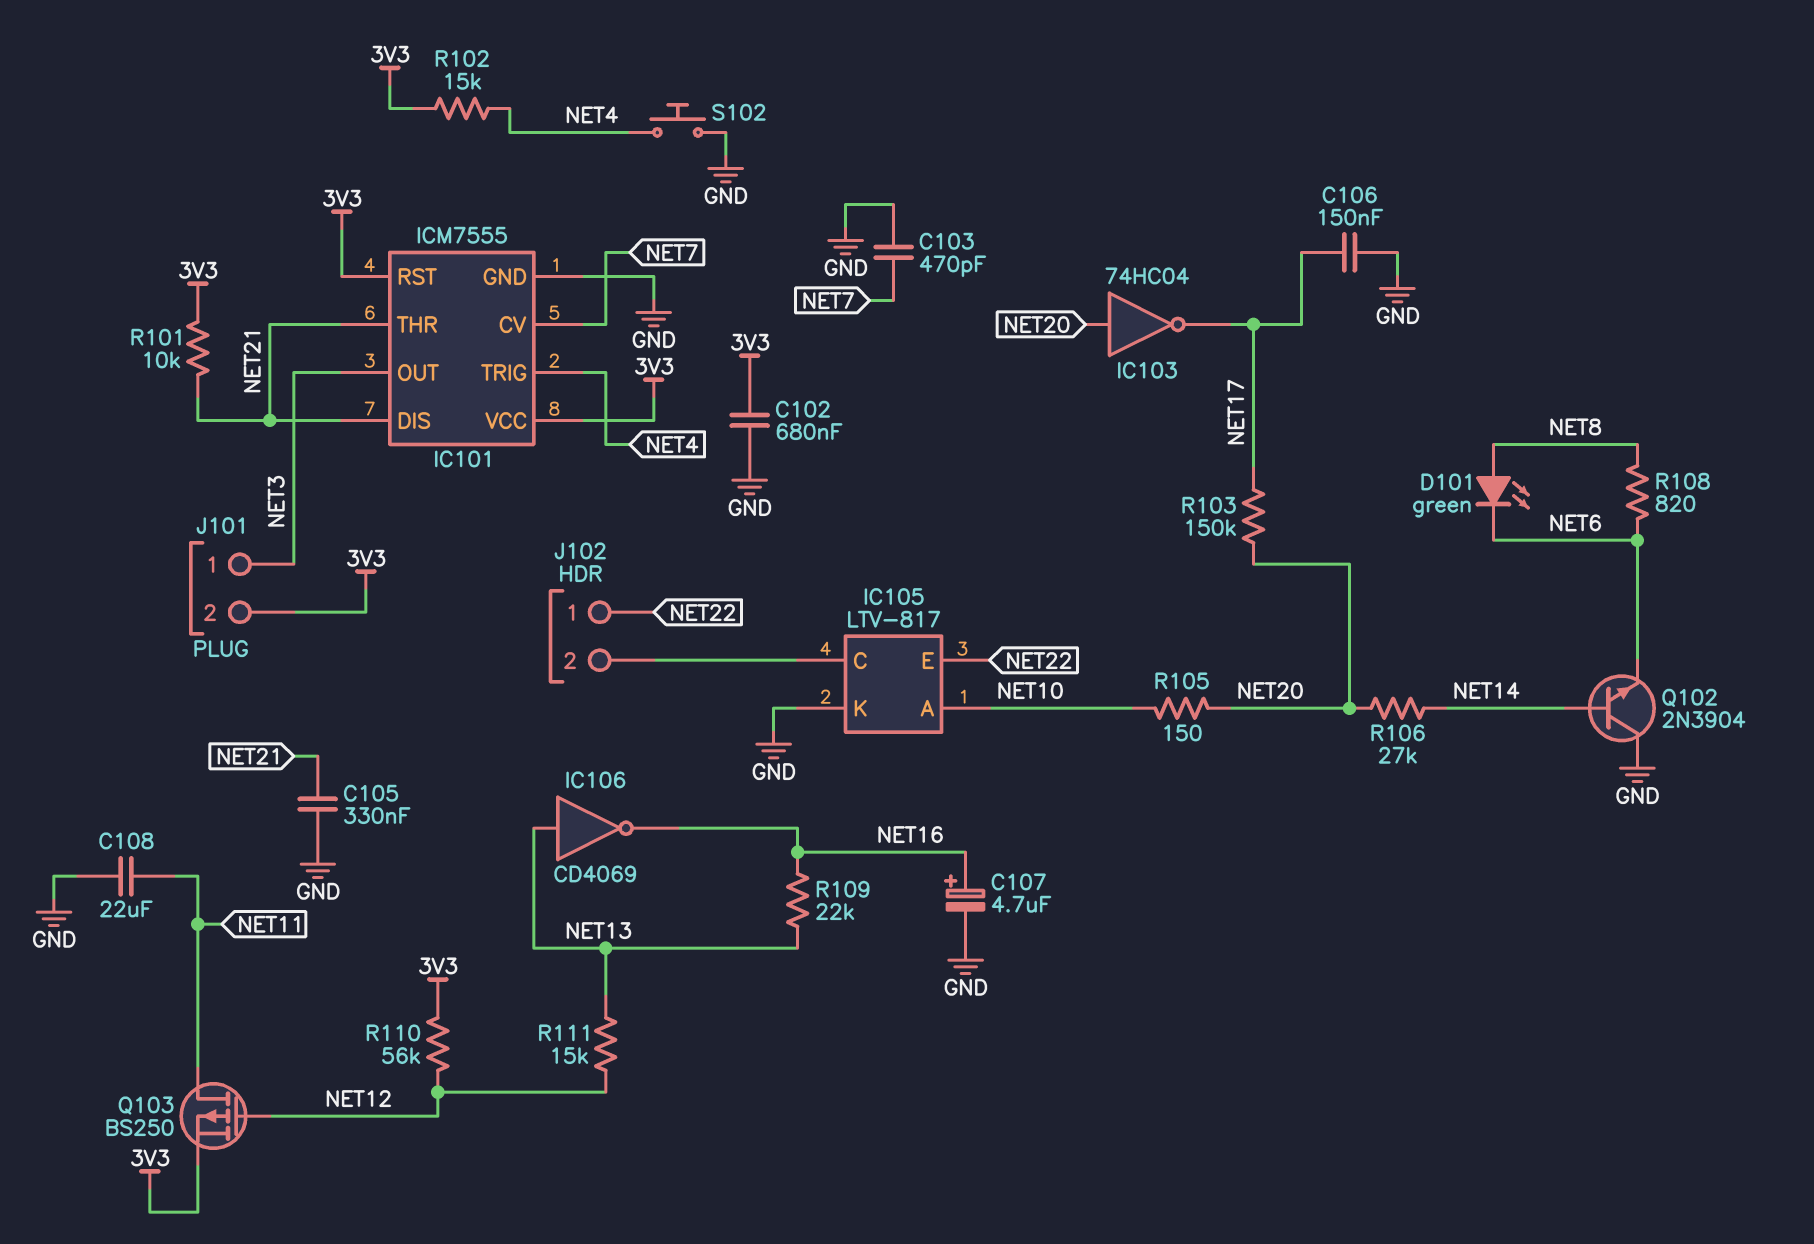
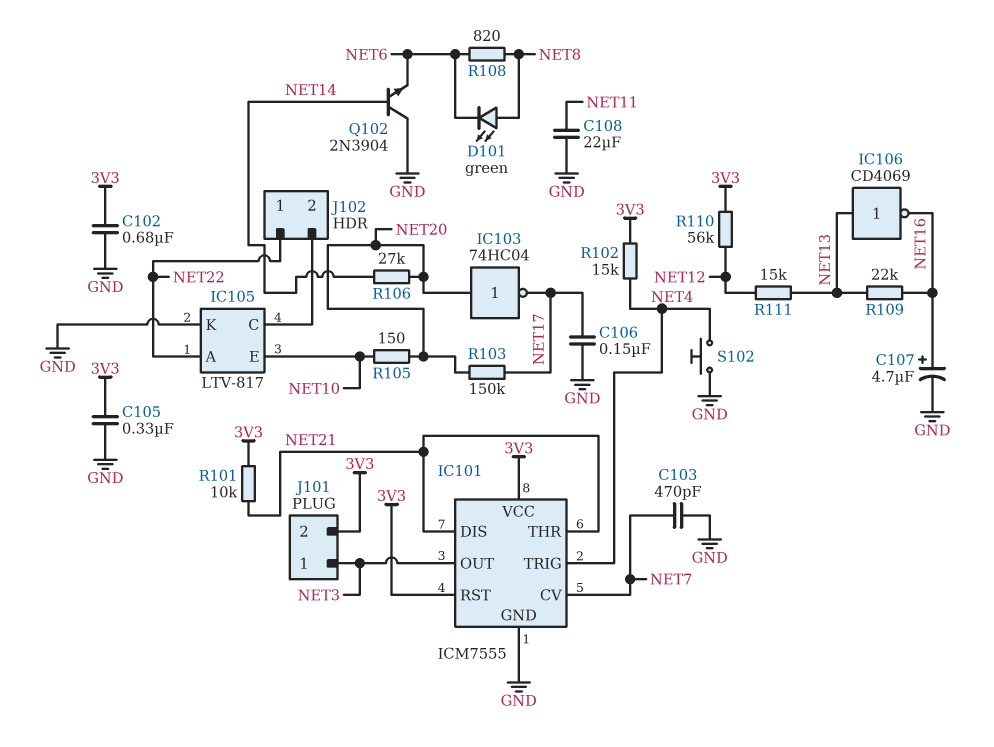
C105: 330nF (GND, NET21) -> 330nF (3V3, GND)
IC105 pin A: NET10 -> NET22
IC105 pin E: NET22 -> NET10
Q103: PMOS BS250 (G NET12, D NET11, S 3V3) -> none

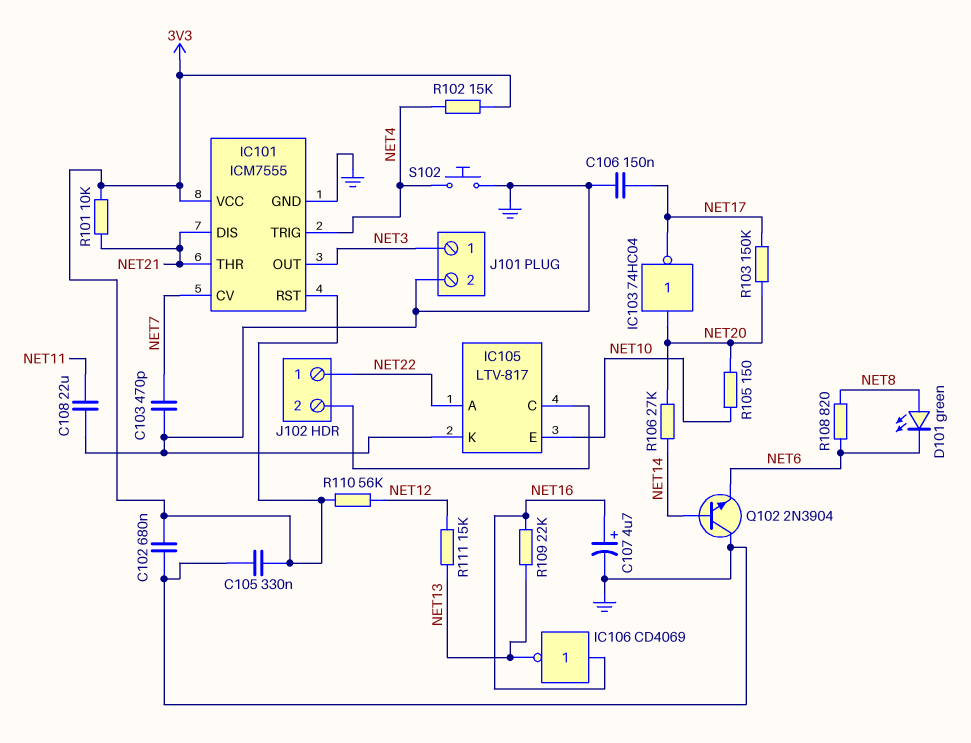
IC106: NOT CD4069 (in NET13, out NET16) -> NOT CD4069 (in NET16, out NET13)
J101 pin 2: 3V3 -> GND

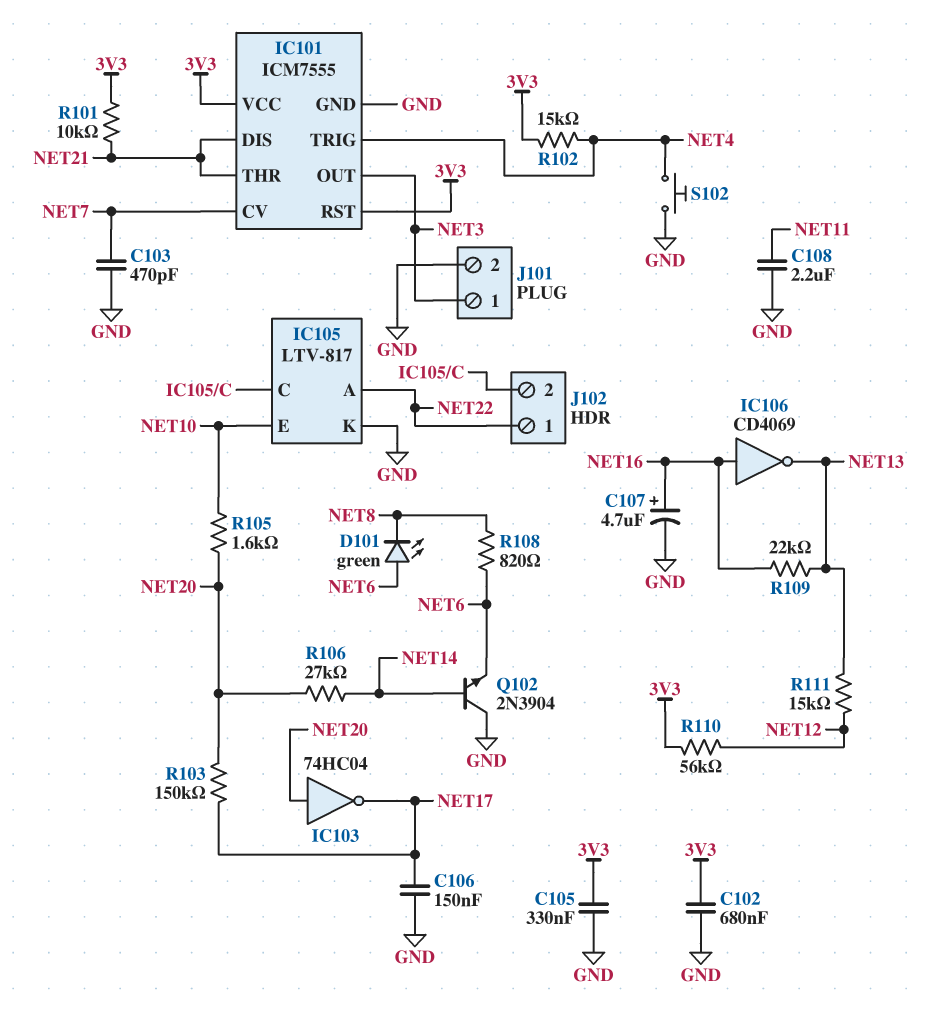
C108: 22uF (GND, NET11) -> 2.2uF (GND, NET11)
D101: LED green (A NET8, K NET6) -> LED green (A NET6, K NET8)
R105: 150 (NET10, NET20) -> 1.6k (NET10, NET20)

